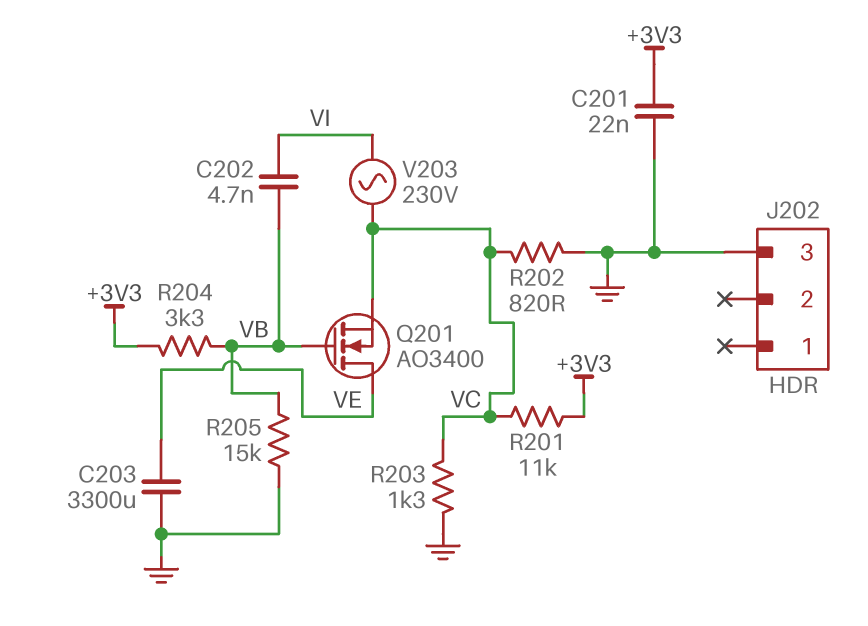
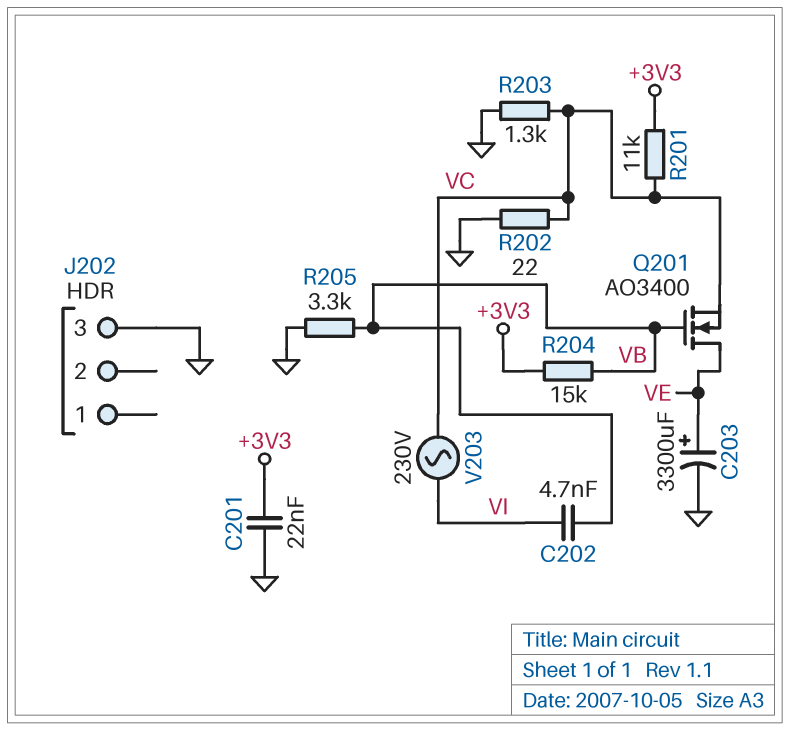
C203: 3300uF (GND, VE) -> 3300uF (plus VE, minus GND)
R202: 820 (GND, VC) -> 22 (GND, VC)
R204: 3.3k (+3V3, VB) -> 15k (+3V3, VB)
R205: 15k (GND, VB) -> 3.3k (GND, VB)

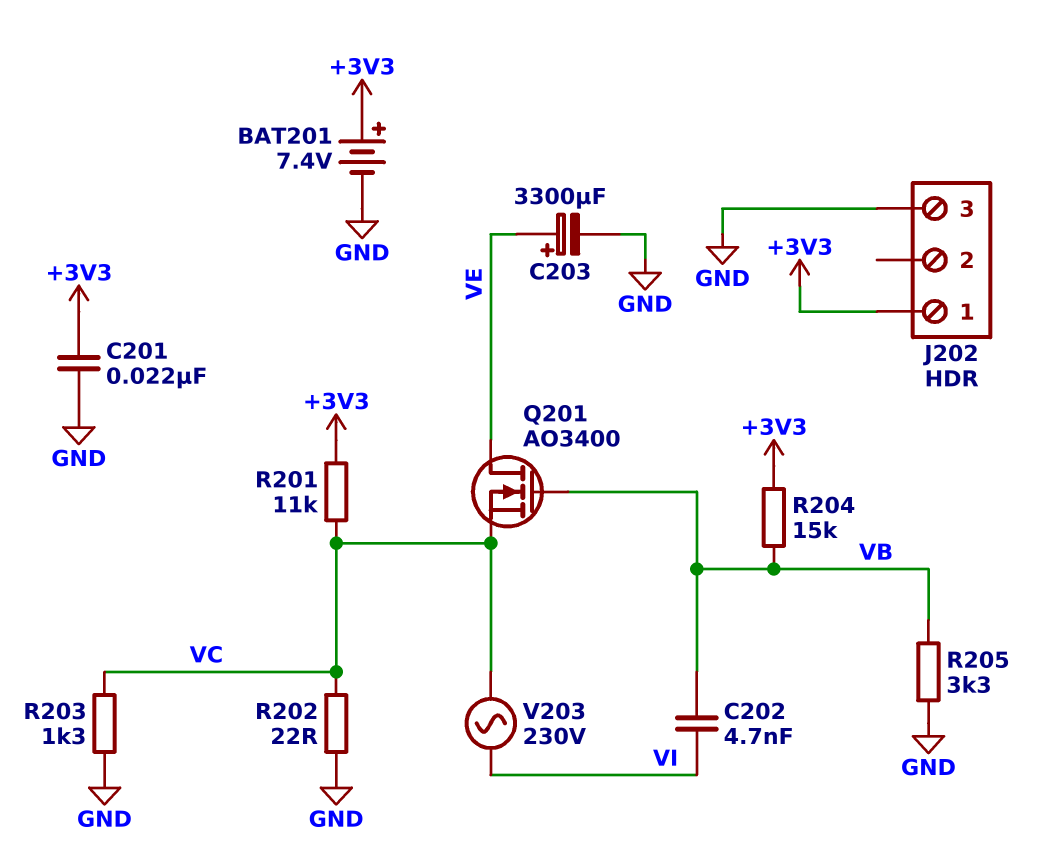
BAT201: none -> 7.4V (plus +3V3, minus GND)
J202 pin 1: none -> +3V3

